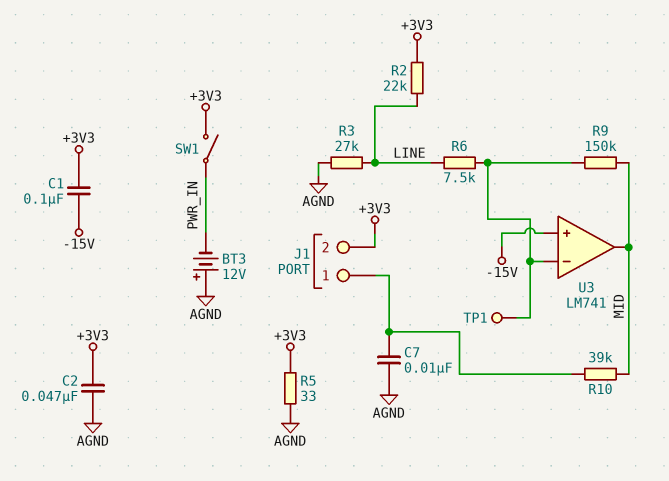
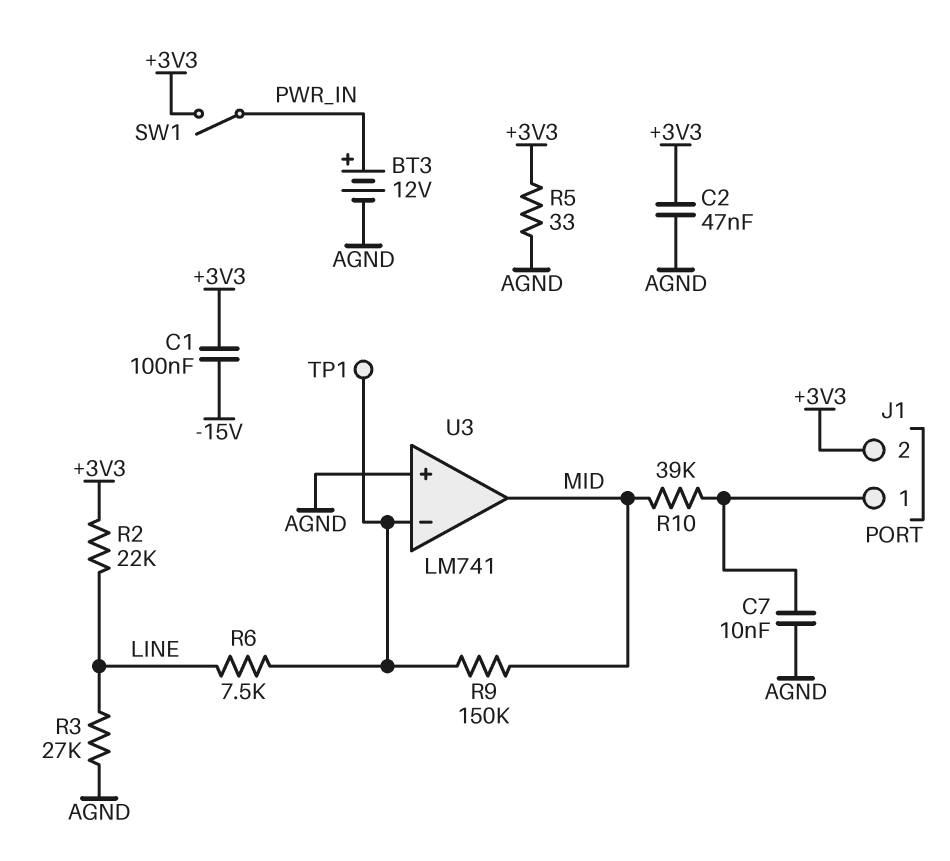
BT3: 12V (plus AGND, minus PWR_IN) -> 12V (plus PWR_IN, minus AGND)
U3 pin in+: -15V -> AGND

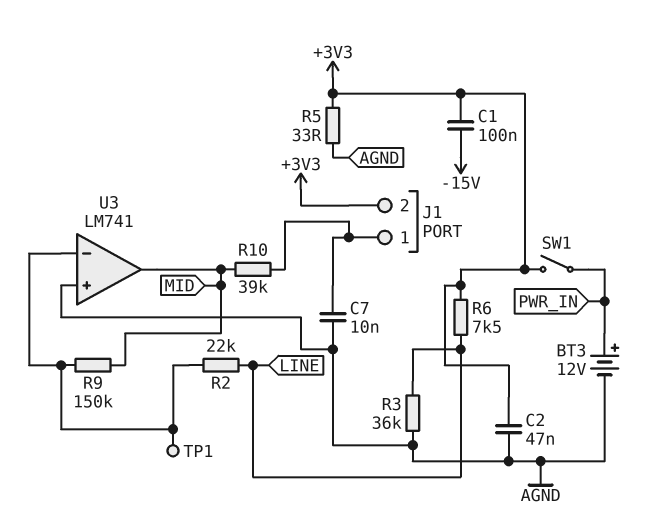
R2: 22k (+3V3, LINE) -> 22k (LINE, U3/in-)
R3: 27k (AGND, LINE) -> 36k (AGND, LINE)
R6: 7.5k (LINE, U3/in-) -> 7.5k (+3V3, LINE)

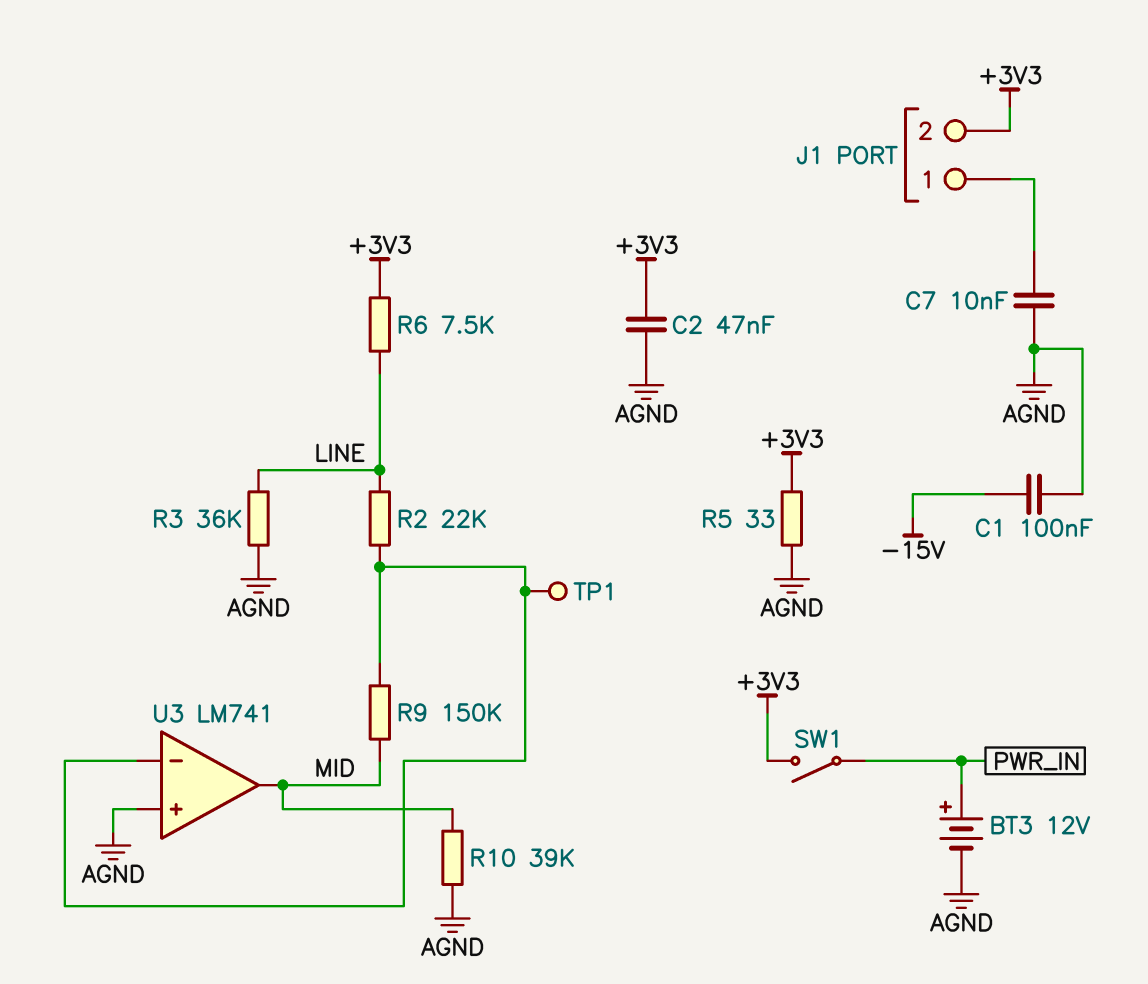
C1: 100nF (+3V3, -15V) -> 100nF (-15V, AGND)
R10: 39k (J1/1, MID) -> 39k (AGND, MID)

